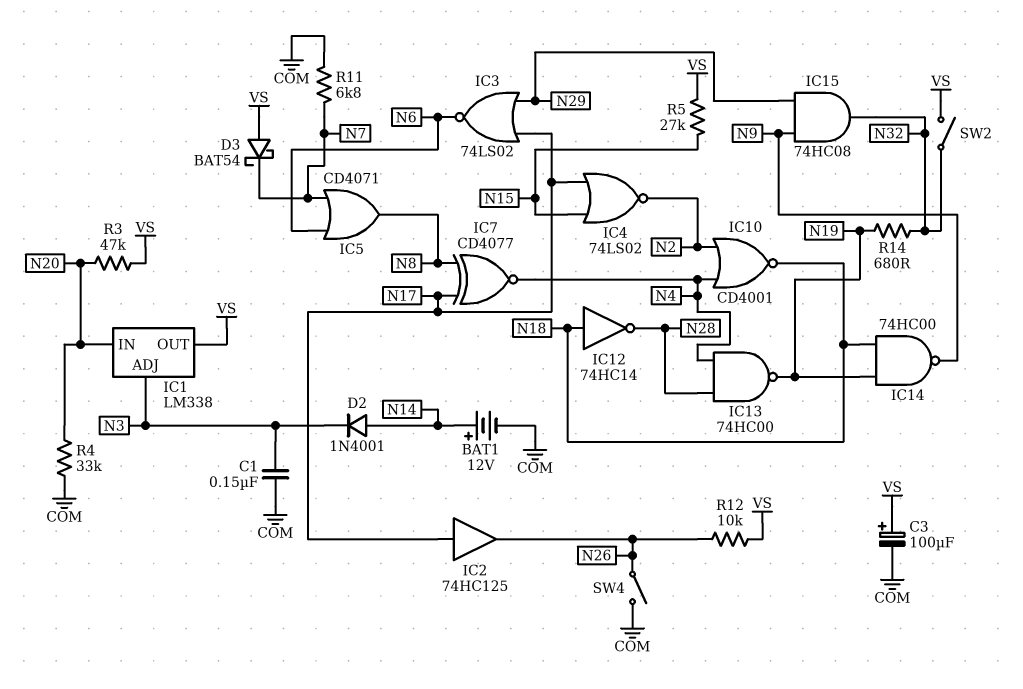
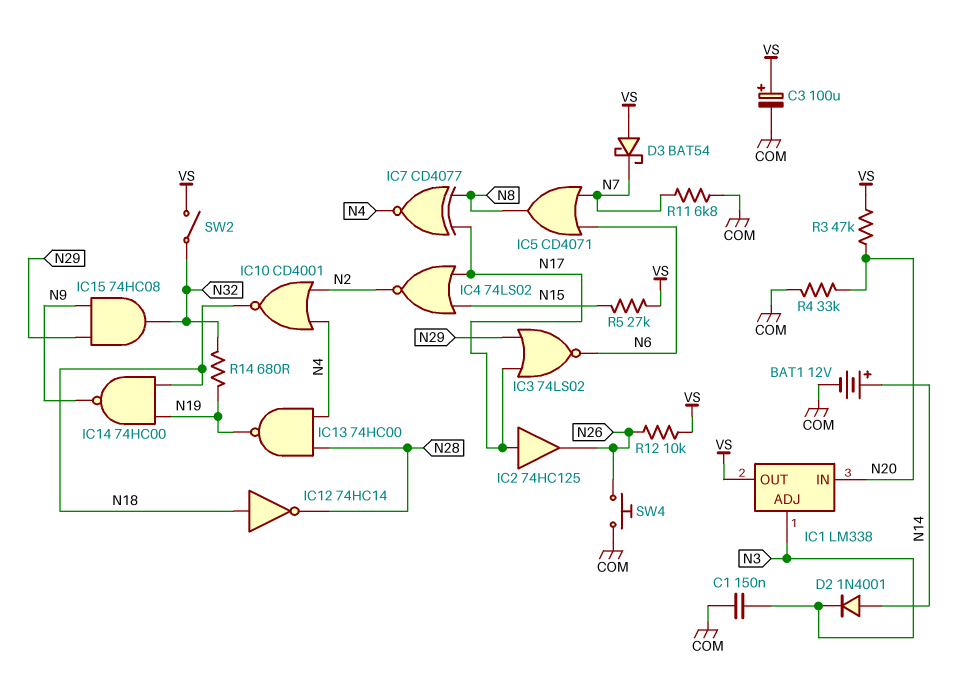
SW4: switch (COM, N26) -> button (COM, N26)

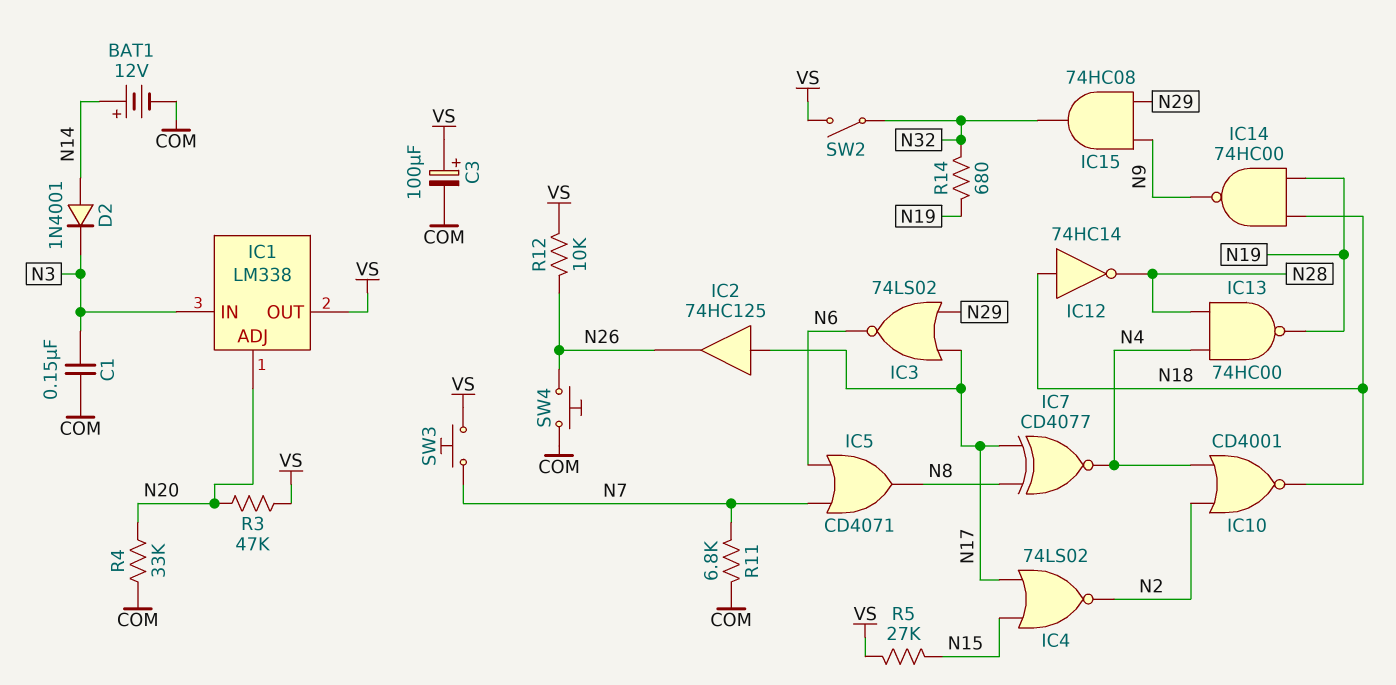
D3: schottky BAT54 (A VS, K N7) -> none
IC1 pin ADJ: N3 -> N20
IC1 pin IN: N20 -> N3
SW3: none -> button (N7, VS)

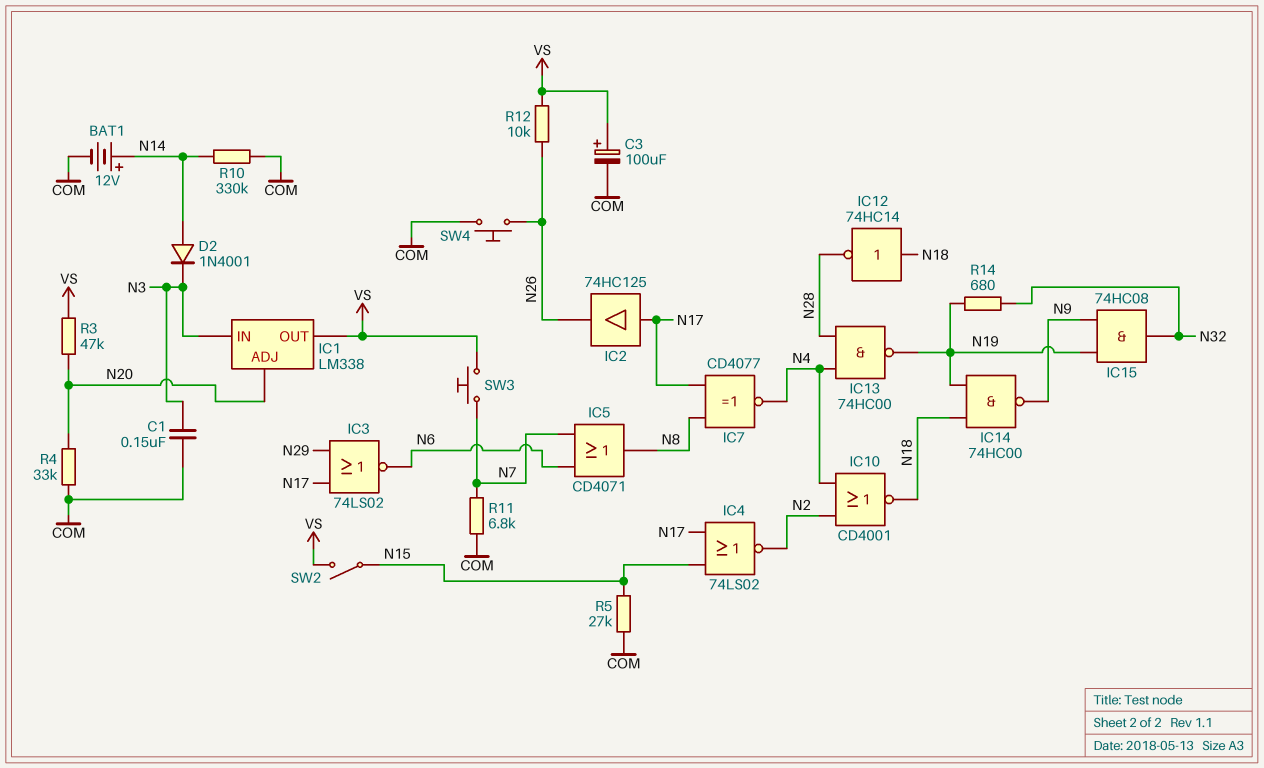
IC15: AND 74HC08 (in N9, in N29, out N32) -> AND 74HC08 (in N9, in N19, out N32)
R5: 27k (N15, VS) -> 27k (COM, N15)
R10: none -> 330k (COM, N14)
SW2: switch (N32, VS) -> switch (N15, VS)

